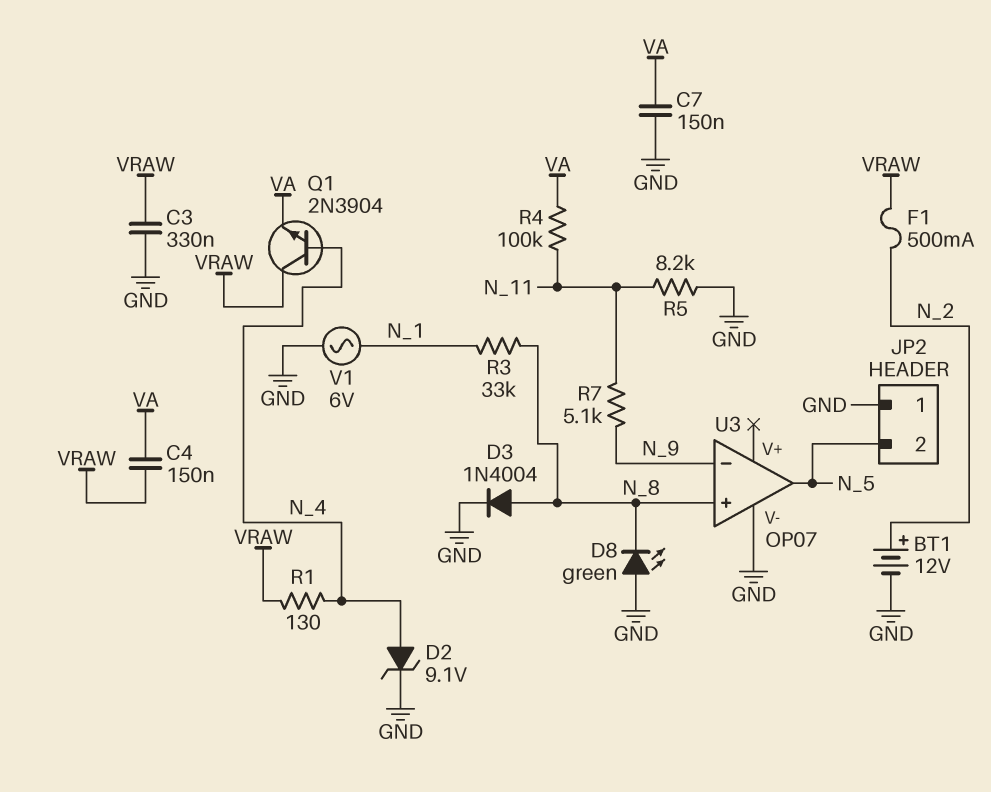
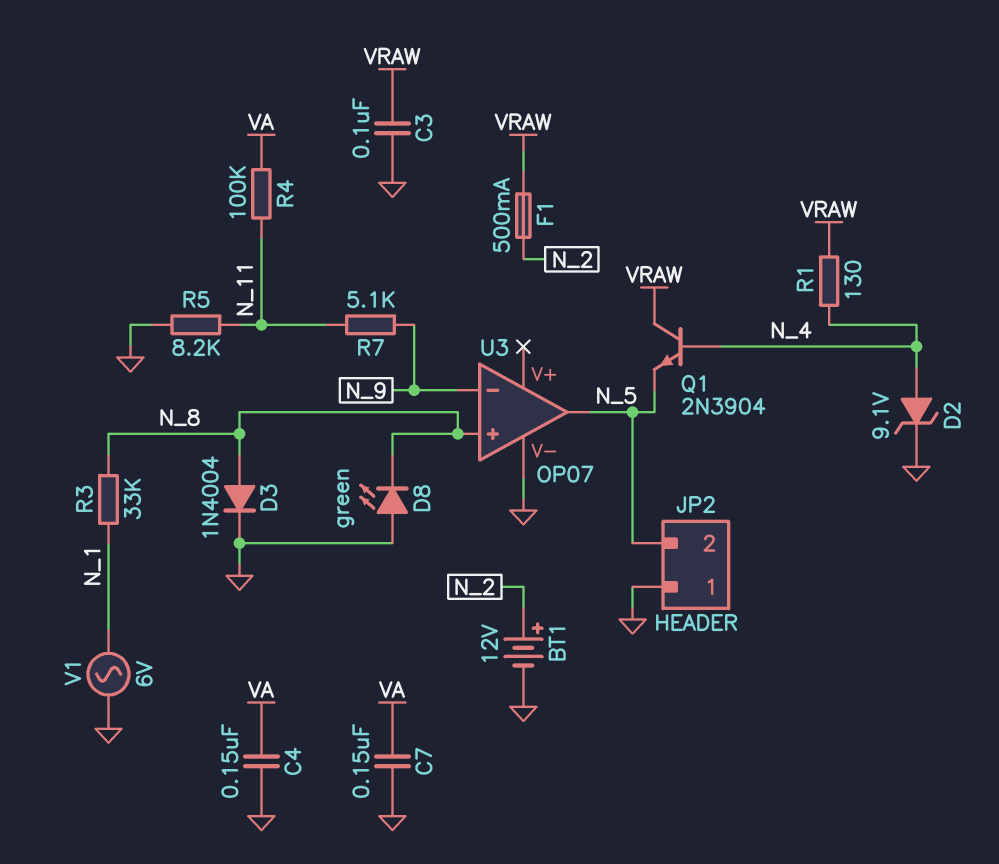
C3: 330nF (GND, VRAW) -> 100nF (GND, VRAW)
C4: 150nF (VA, VRAW) -> 150nF (GND, VA)
Q1: NPN 2N3904 (B N_4, C VRAW, E VA) -> NPN 2N3904 (B N_4, C VRAW, E N_5)

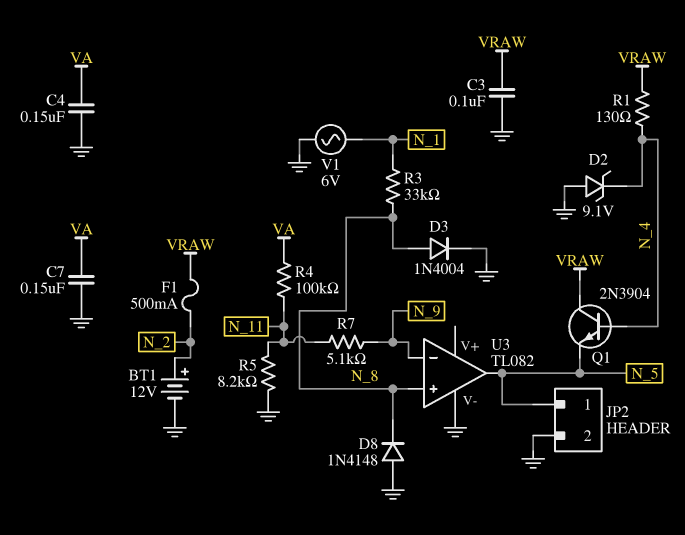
D2: zener 9.1V (A N_4, K GND) -> zener 9.1V (A GND, K N_4)
D8: LED green (A GND, K N_8) -> diode 1N4148 (A GND, K N_8)
JP2 pin 1: GND -> N_5
JP2 pin 2: N_5 -> GND
U3: OP07 -> TL082

